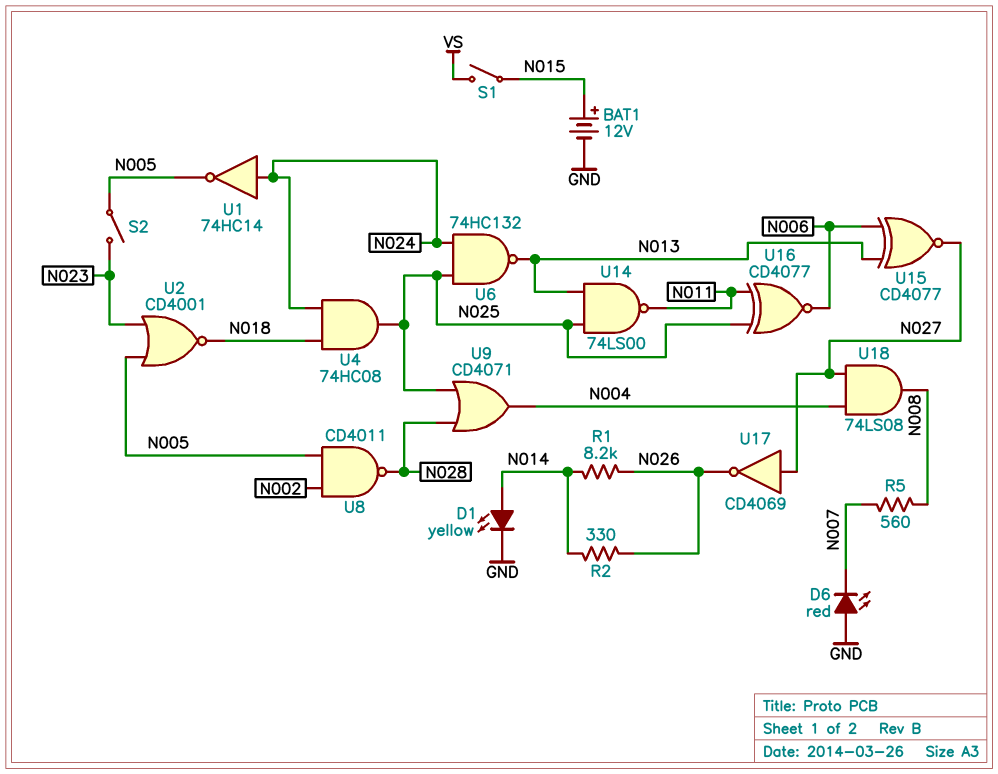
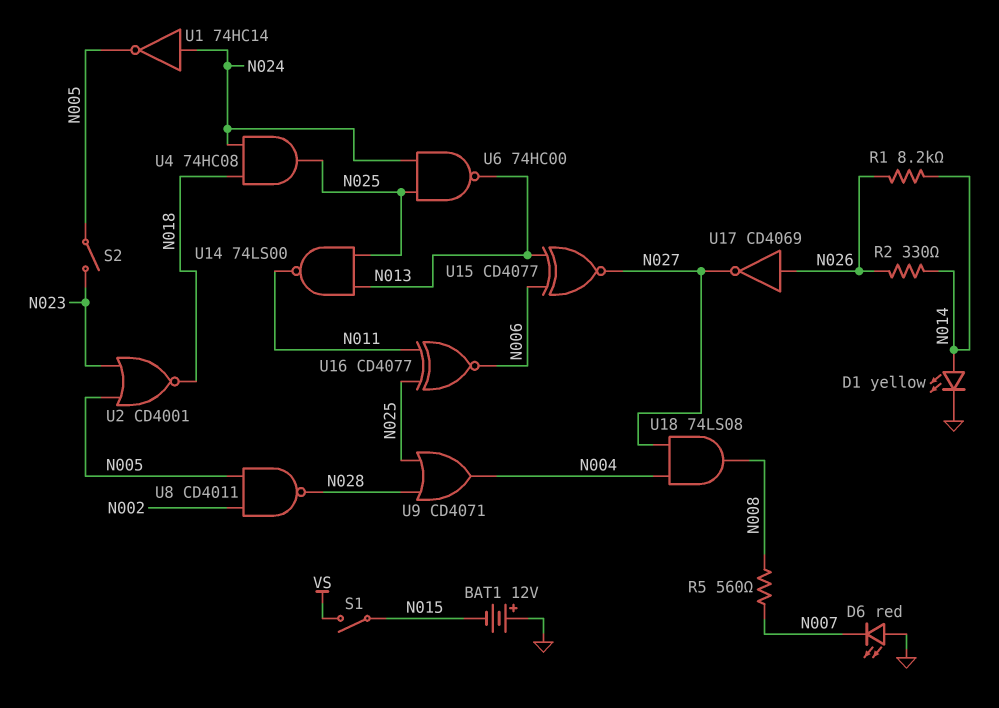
BAT1: 12V (plus N015, minus GND) -> 12V (plus GND, minus N015)
U6: NAND 74HC132 (in N024, in N025, out N013) -> NAND 74HC00 (in N024, in N025, out N013)
U17: NOT CD4069 (in N027, out N026) -> NOT CD4069 (in N026, out N027)

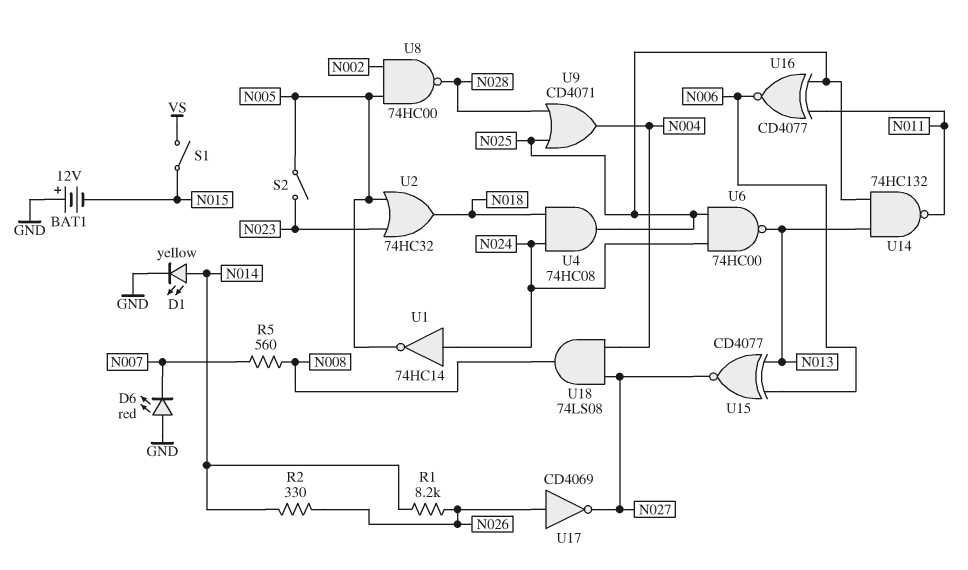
U2: NOR CD4001 (in N005, in N023, out N018) -> OR 74HC32 (in N005, in N023, out N018)
U8: NAND CD4011 (in N002, in N005, out N028) -> NAND 74HC00 (in N002, in N005, out N028)
U14: NAND 74LS00 (in N013, in N025, out N011) -> NAND 74HC132 (in N013, in N025, out N011)

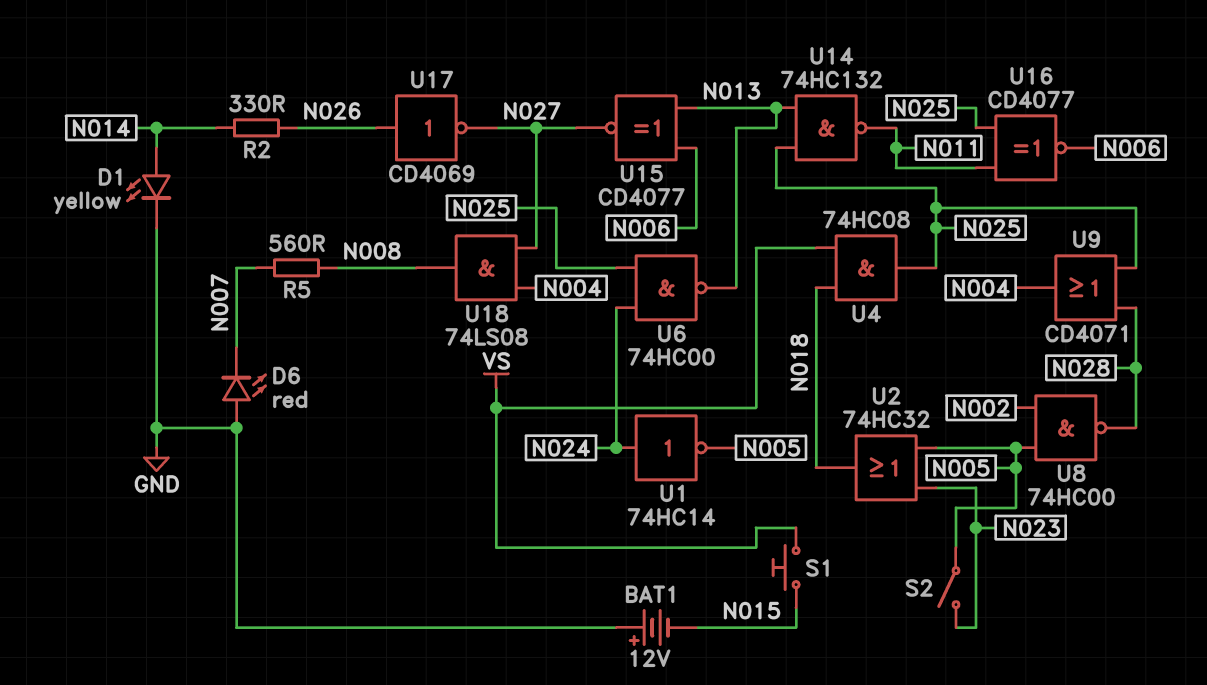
R1: 8.2k (N014, N026) -> none
S1: switch (N015, VS) -> button (N015, VS)
U4: AND 74HC08 (in N018, in N024, out N025) -> AND 74HC08 (in N018, in VS, out N025)

